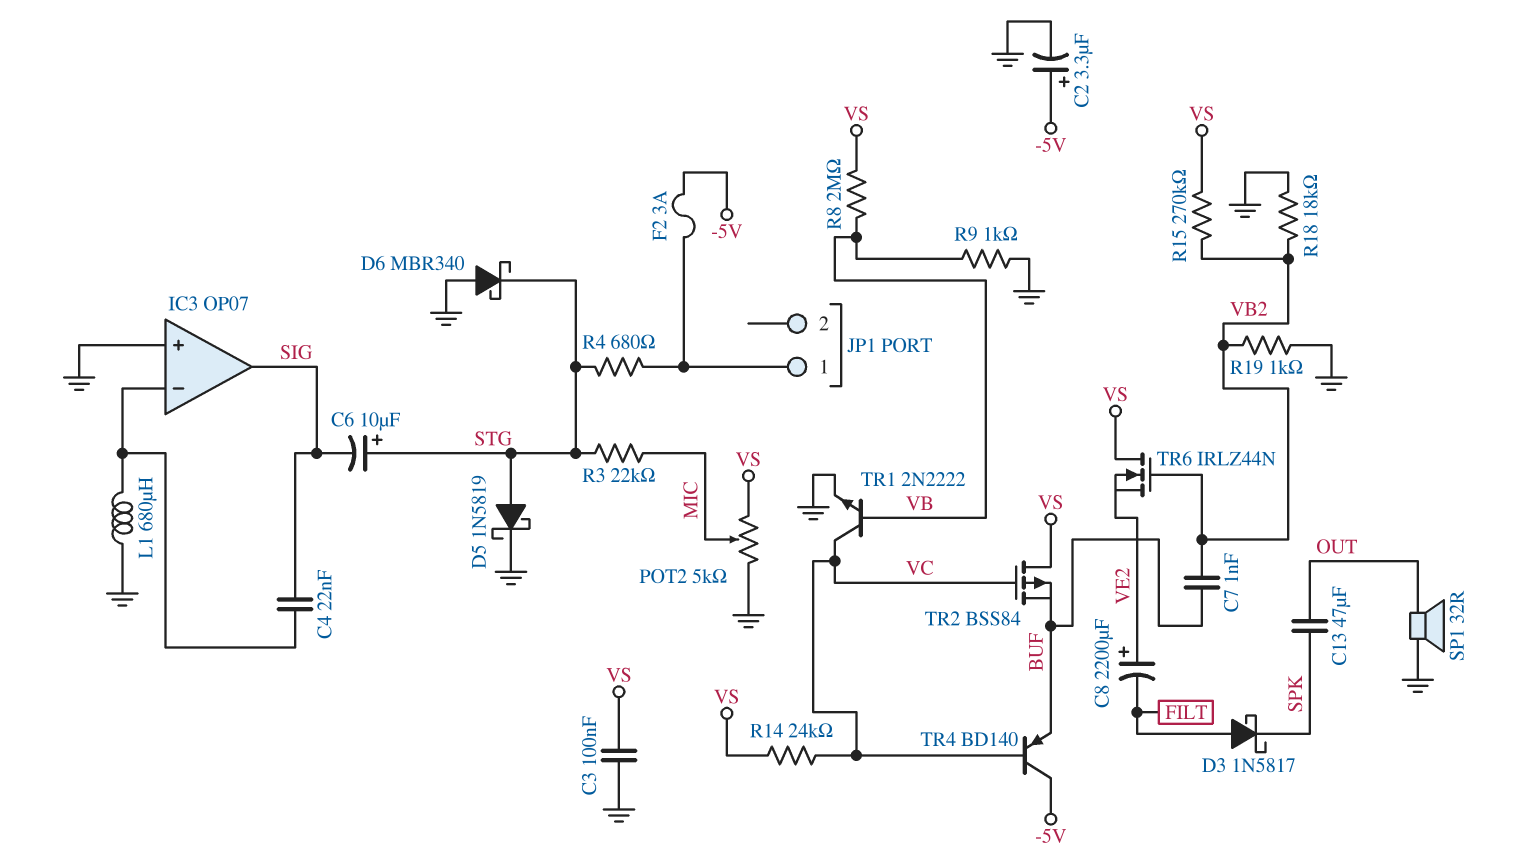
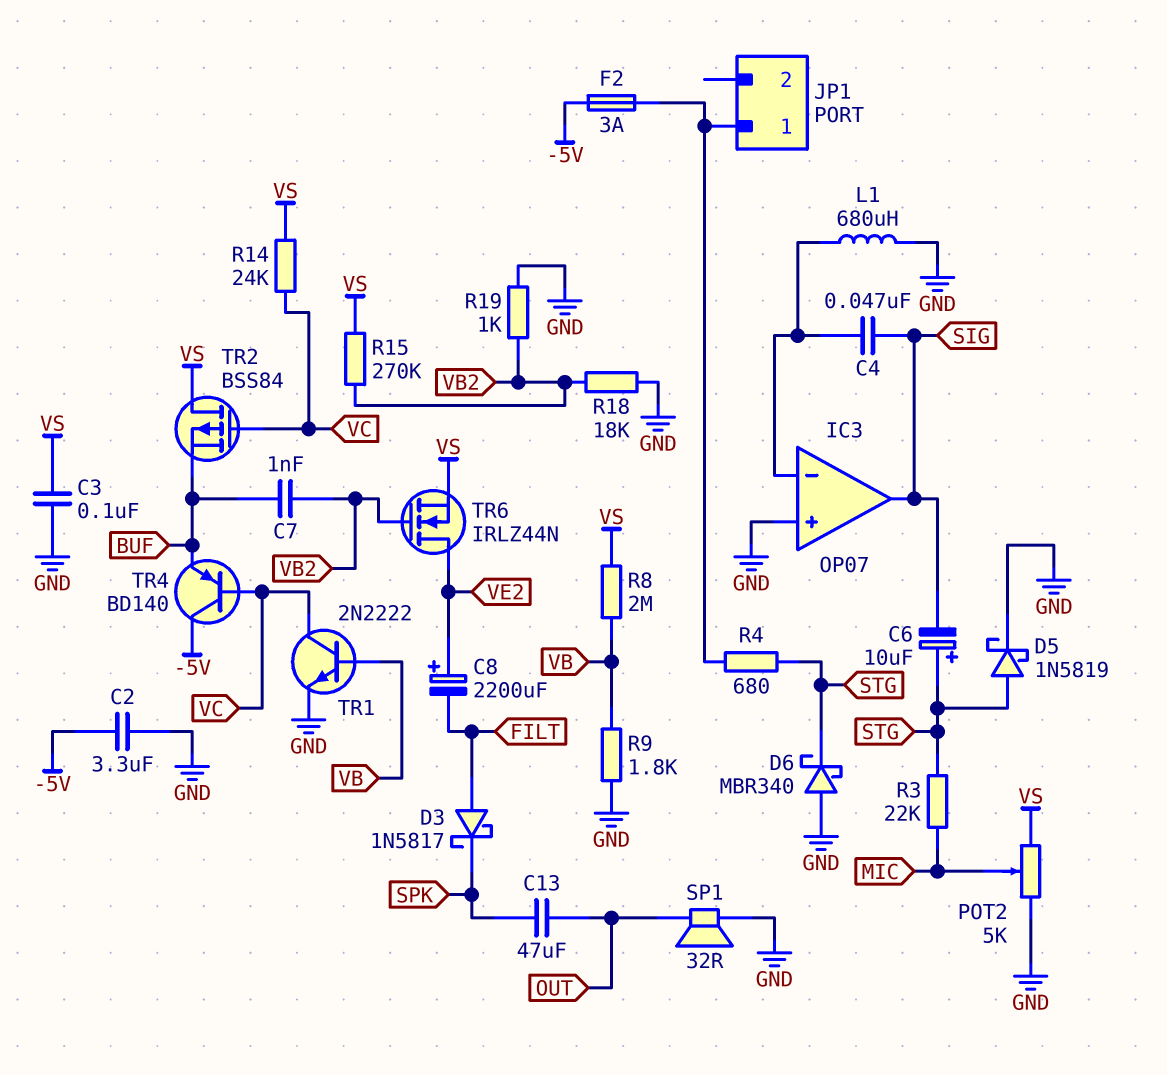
C2: 3.3uF (plus -5V, minus GND) -> 3.3uF (-5V, GND)
C4: 22nF (IC3/in-, SIG) -> 47nF (IC3/in-, SIG)
R9: 1k (GND, VB) -> 1.8k (GND, VB)
TR6: NMOS IRLZ44N (G VB2, D VS, S VE2) -> NMOS IRLZ44N (G VB2, D VE2, S VS)

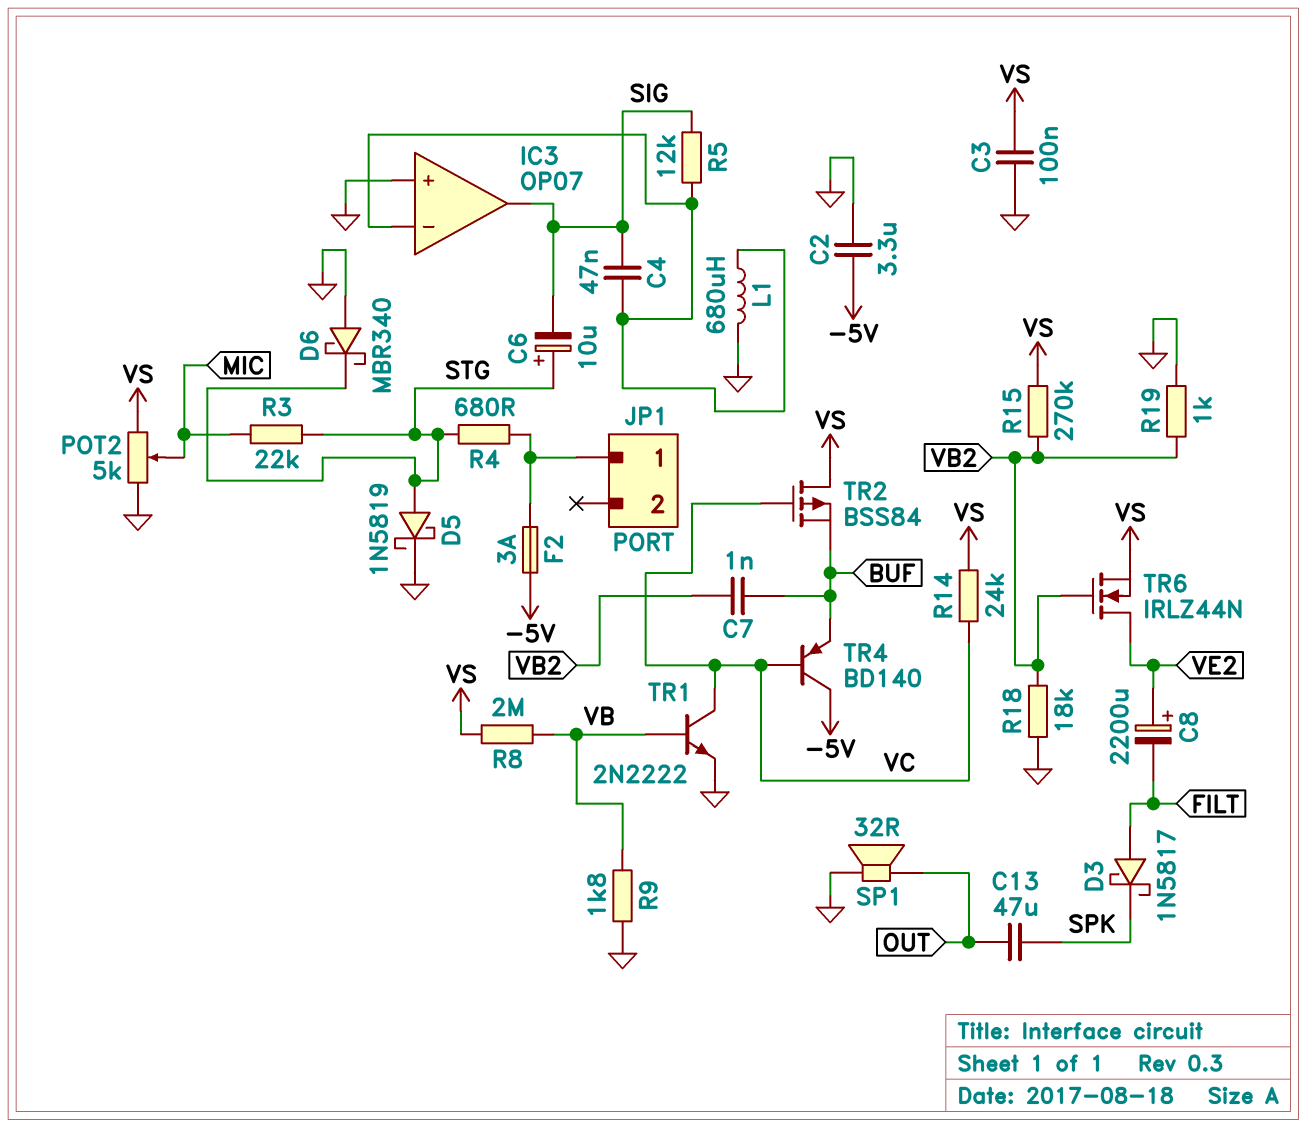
R5: none -> 12k (IC3/in-, SIG)

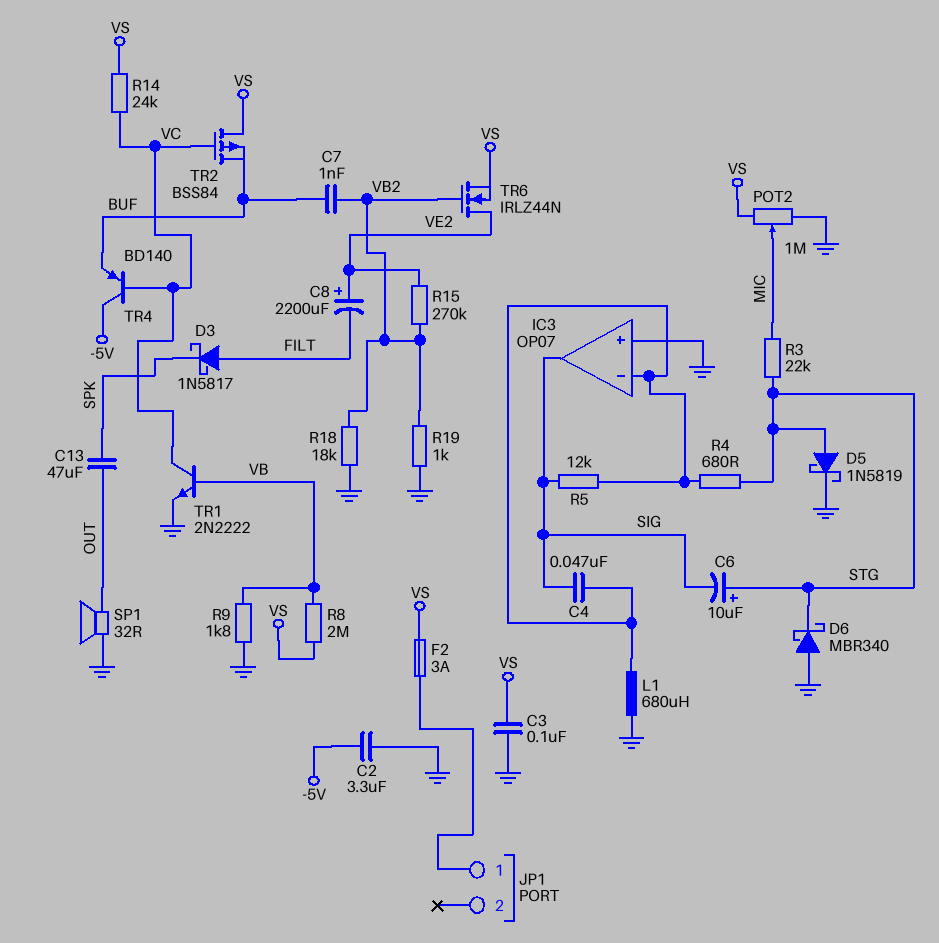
F2: 3A (-5V, JP1/1) -> 3A (JP1/1, VS)
POT2: 5k (GND, VS, wiper MIC) -> 1M (GND, VS, wiper MIC)
R4: 680 (JP1/1, STG) -> 680 (IC3/in-, STG)
R15: 270k (VB2, VS) -> 270k (VB2, VE2)

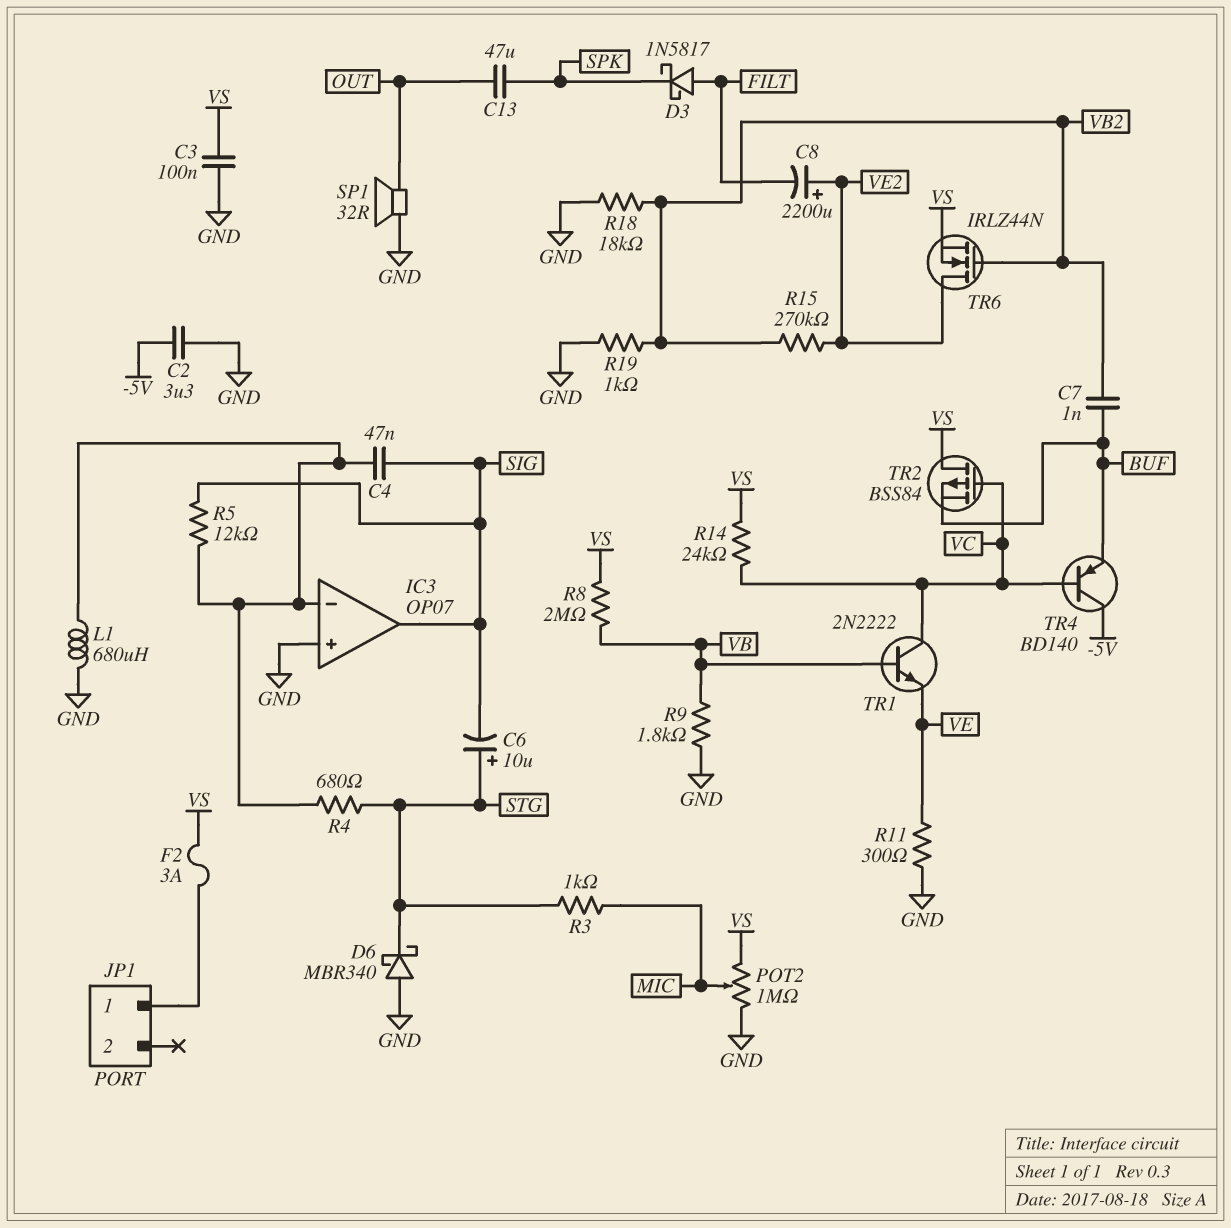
D5: schottky 1N5819 (A STG, K GND) -> none
R3: 22k (MIC, STG) -> 1k (MIC, STG)
R11: none -> 300 (GND, VE)
TR1: NPN 2N2222 (B VB, C VC, E GND) -> NPN 2N2222 (B VB, C VC, E VE)

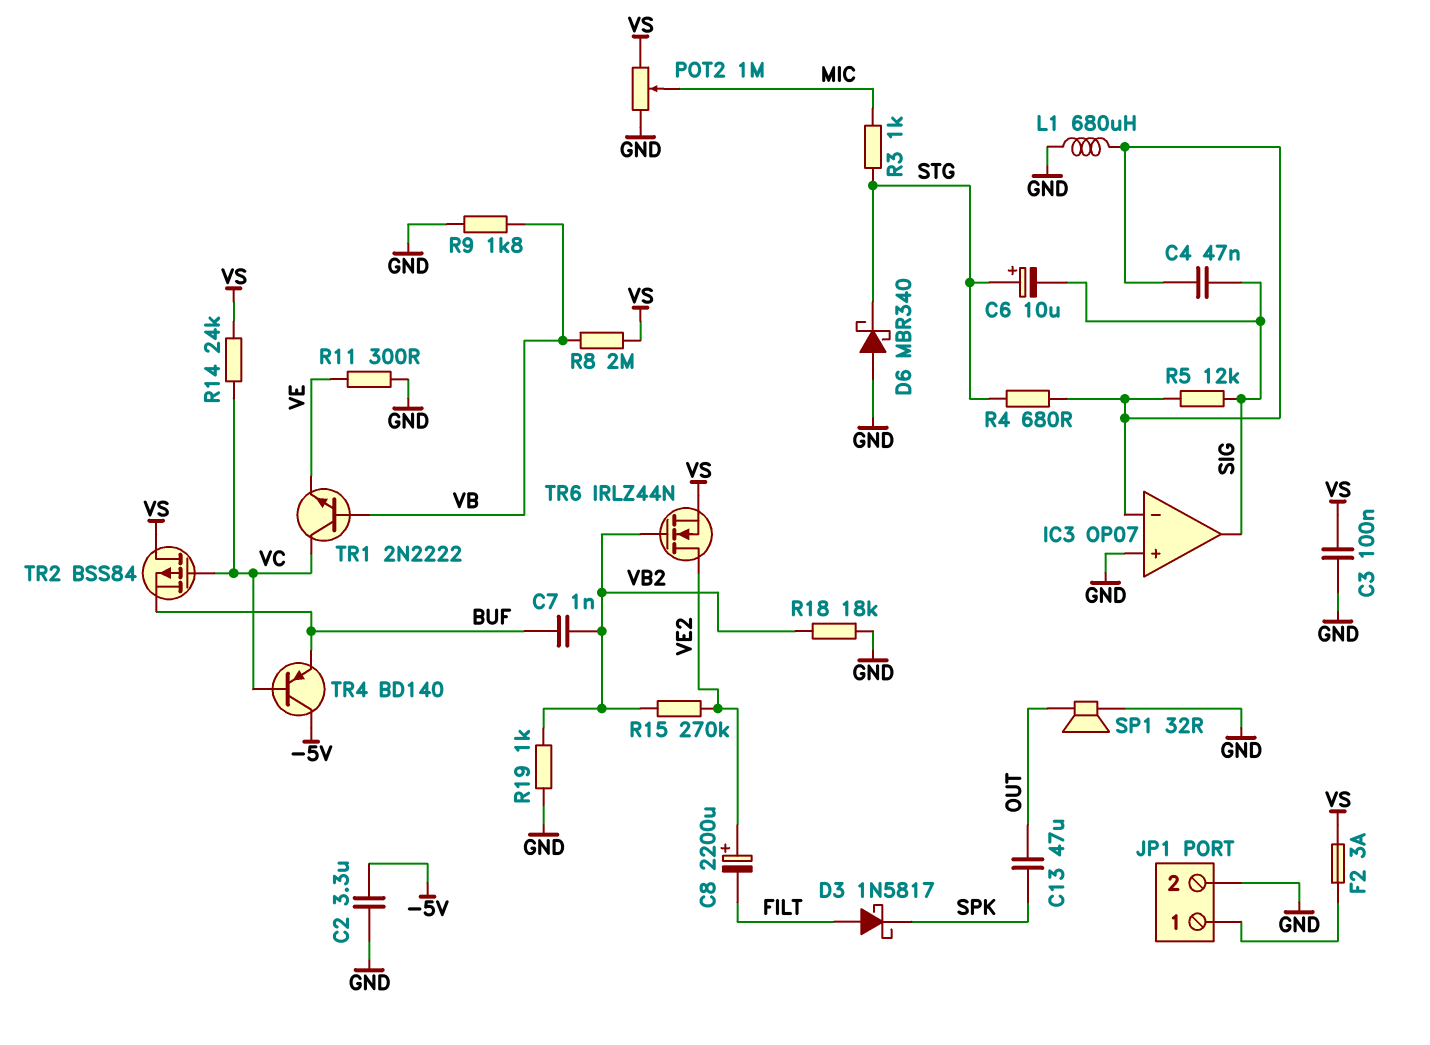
JP1 pin 2: none -> GND

